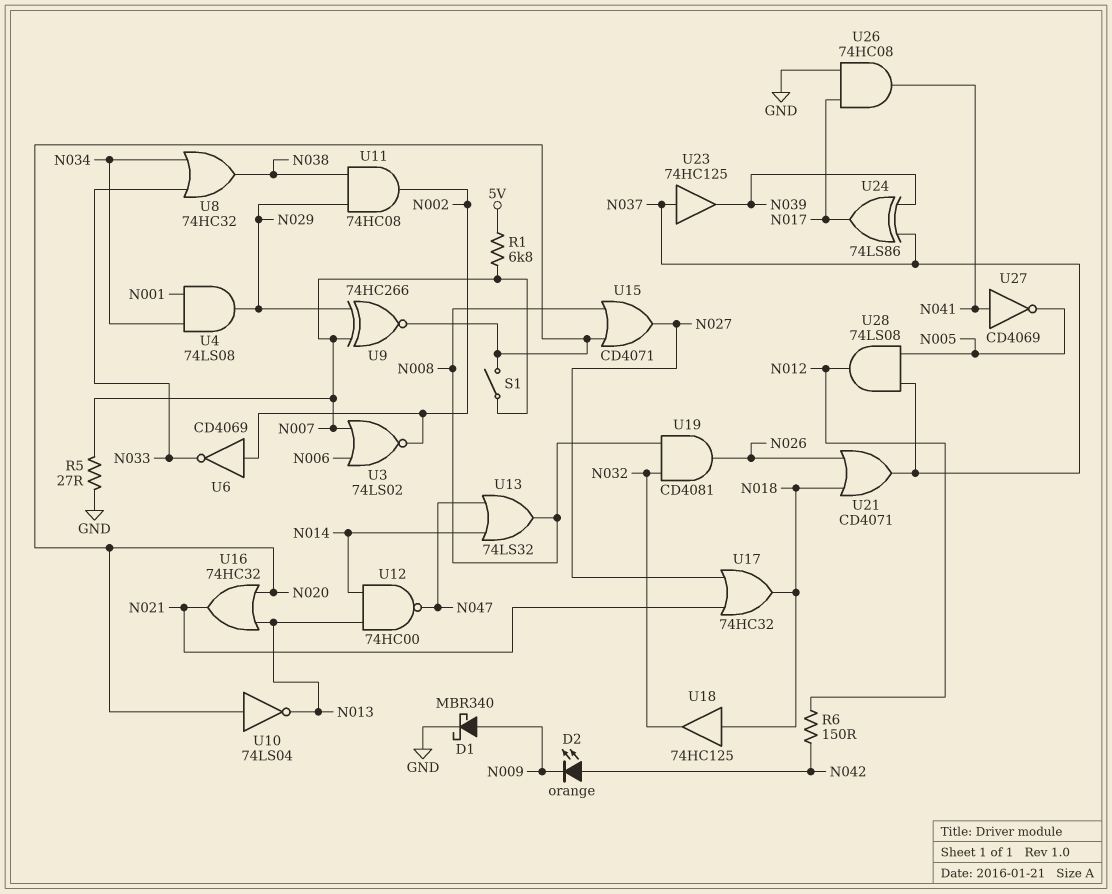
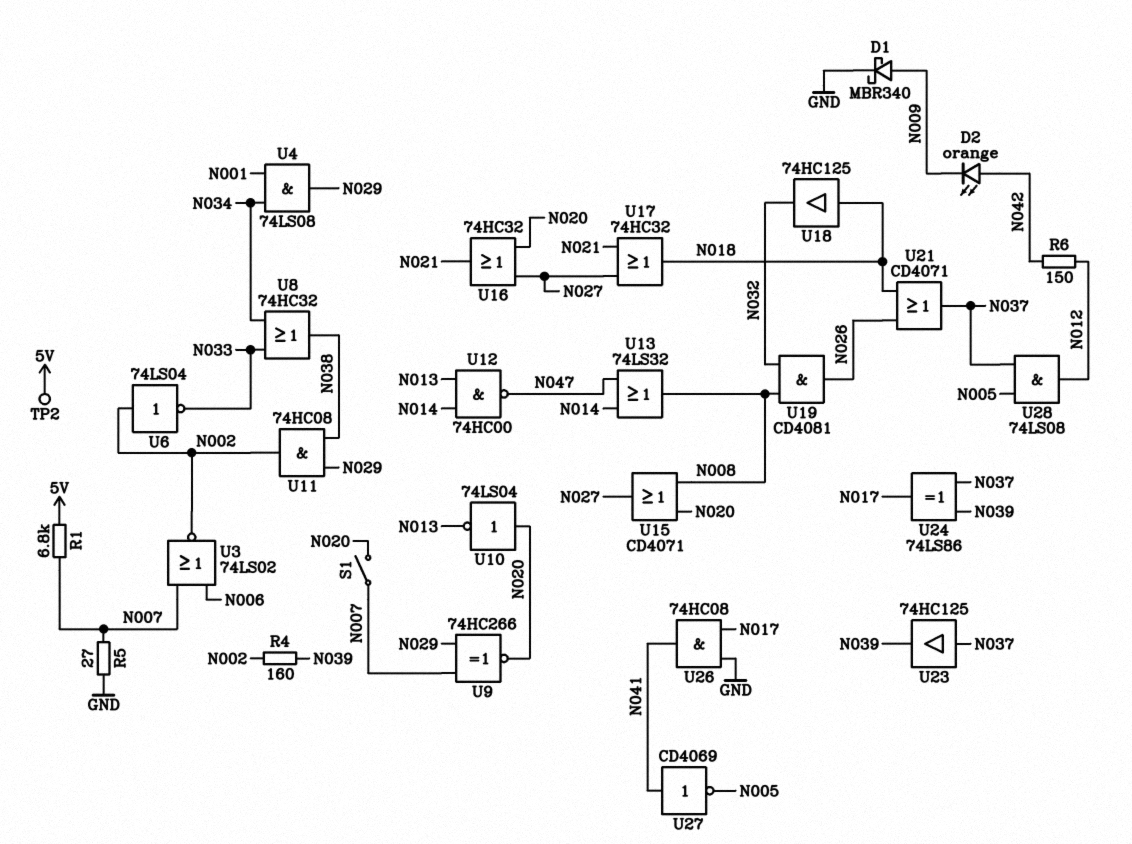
R4: none -> 160 (N002, N039)
TP2: none -> test point (5V)
U6: NOT CD4069 (in N002, out N033) -> NOT 74LS04 (in N002, out N033)
U16: OR 74HC32 (in N013, in N020, out N021) -> OR 74HC32 (in N020, in N027, out N021)

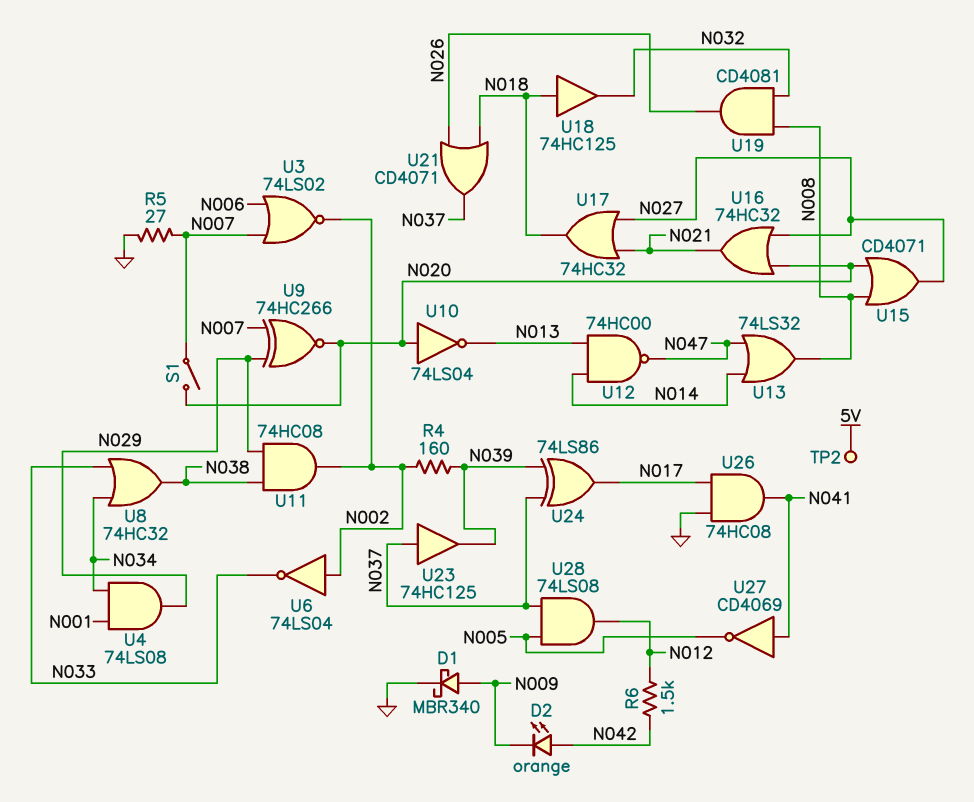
R1: 6.8k (5V, N007) -> none
R6: 150 (N012, N042) -> 1.5k (N012, N042)

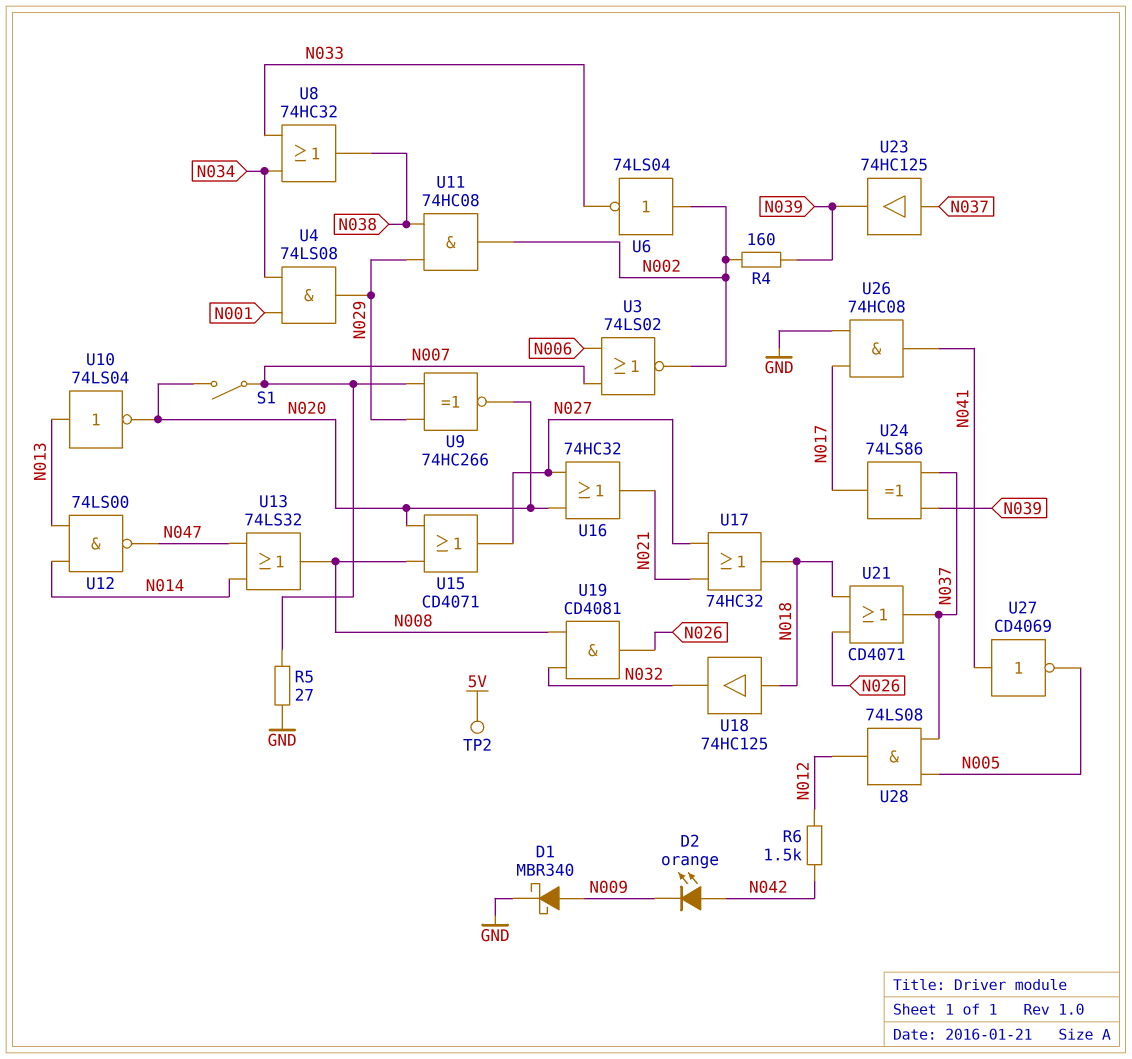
U10: NOT 74LS04 (in N020, out N013) -> NOT 74LS04 (in N013, out N020)
U12: NAND 74HC00 (in N013, in N014, out N047) -> NAND 74LS00 (in N013, in N014, out N047)

